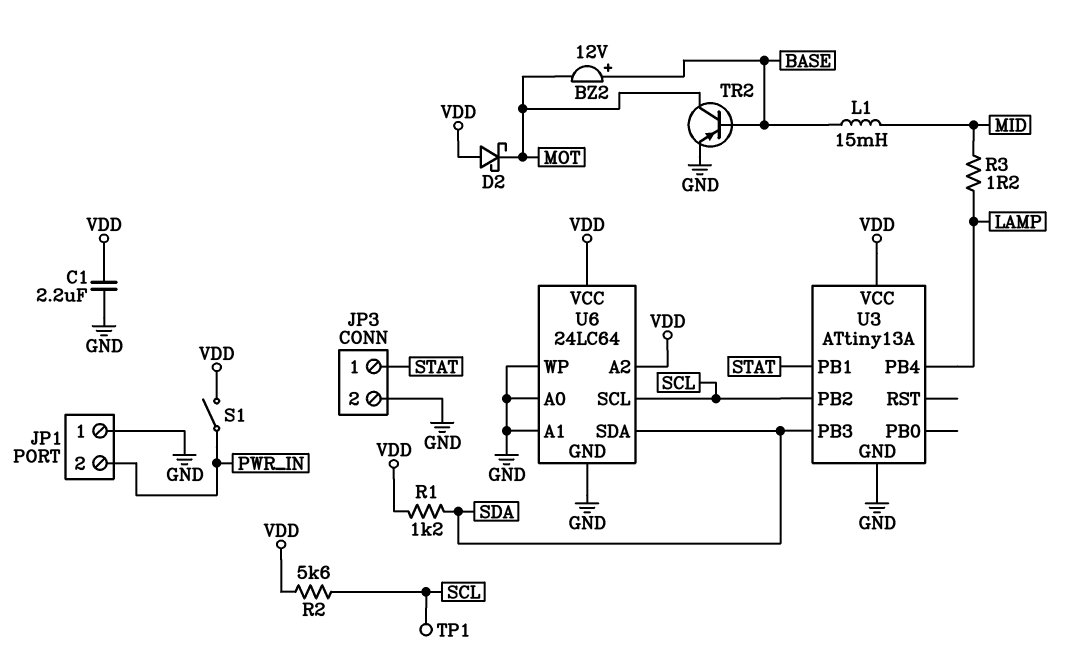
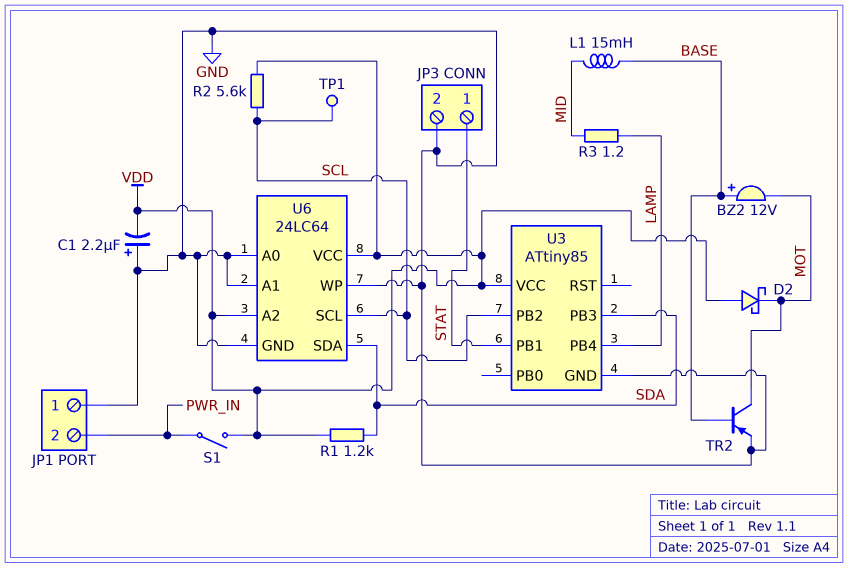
C1: 2.2uF (GND, VDD) -> 2.2uF (plus GND, minus VDD)
U3: ATtiny13A -> ATtiny85

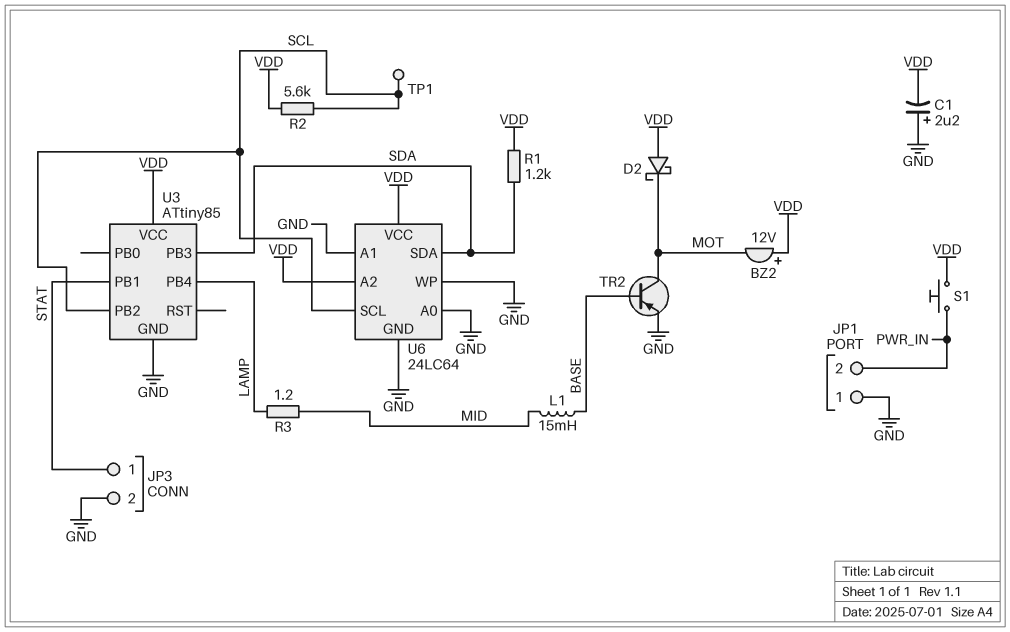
BZ2: buzzer 12V (plus BASE, minus MOT) -> buzzer 12V (plus VDD, minus MOT)
S1: switch (PWR_IN, VDD) -> button (PWR_IN, VDD)

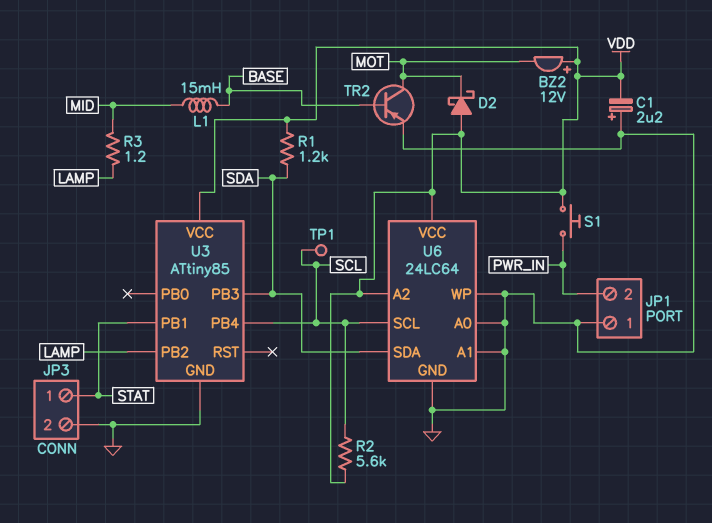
U3 pin PB2: SCL -> LAMP
U3 pin PB4: LAMP -> SCL

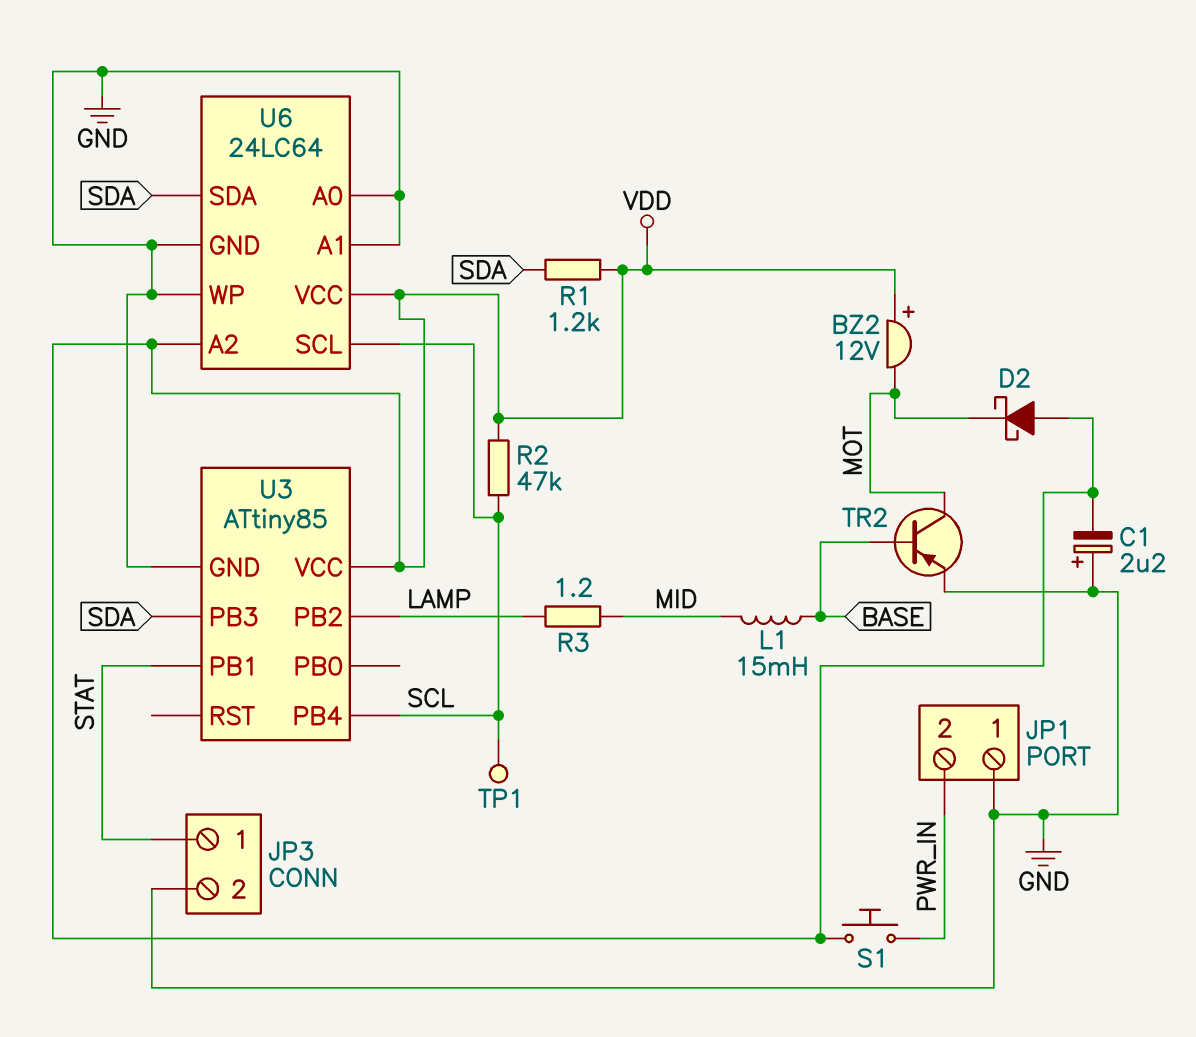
R2: 5.6k (SCL, VDD) -> 47k (SCL, VDD)

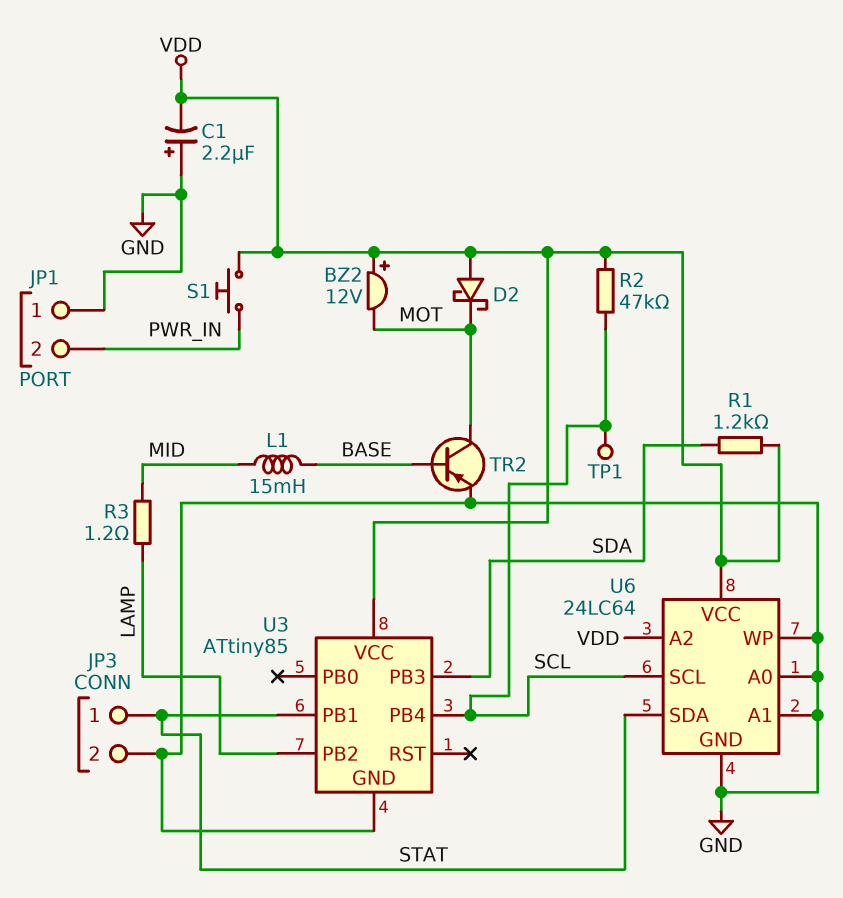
U6 pin SDA: SDA -> STAT

